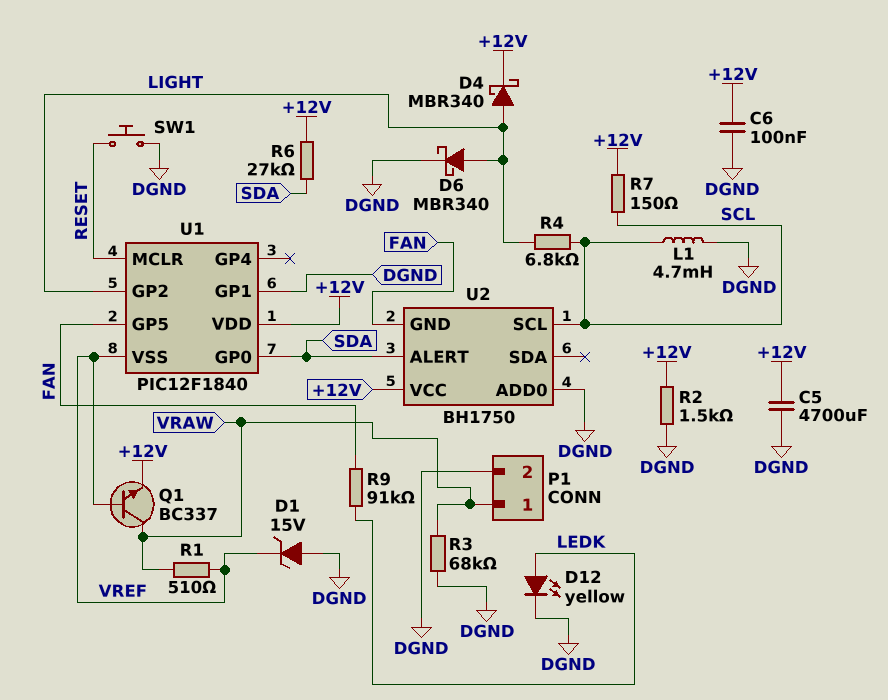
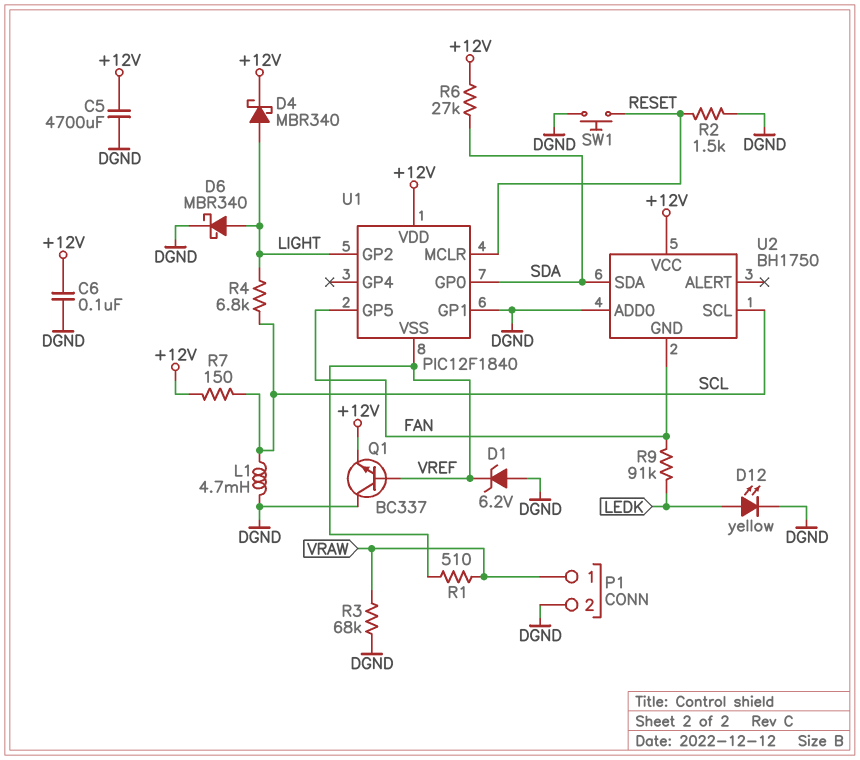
D1: zener 15V (A DGND, K VREF) -> zener 6.2V (A DGND, K VREF)
Q1: NPN BC337 (B VREF, C VRAW, E +12V) -> NPN BC337 (B VREF, C DGND, E +12V)
R2: 1.5k (+12V, DGND) -> 1.5k (DGND, RESET)
U2 pin ALERT: SDA -> none
U2 pin SDA: none -> SDA

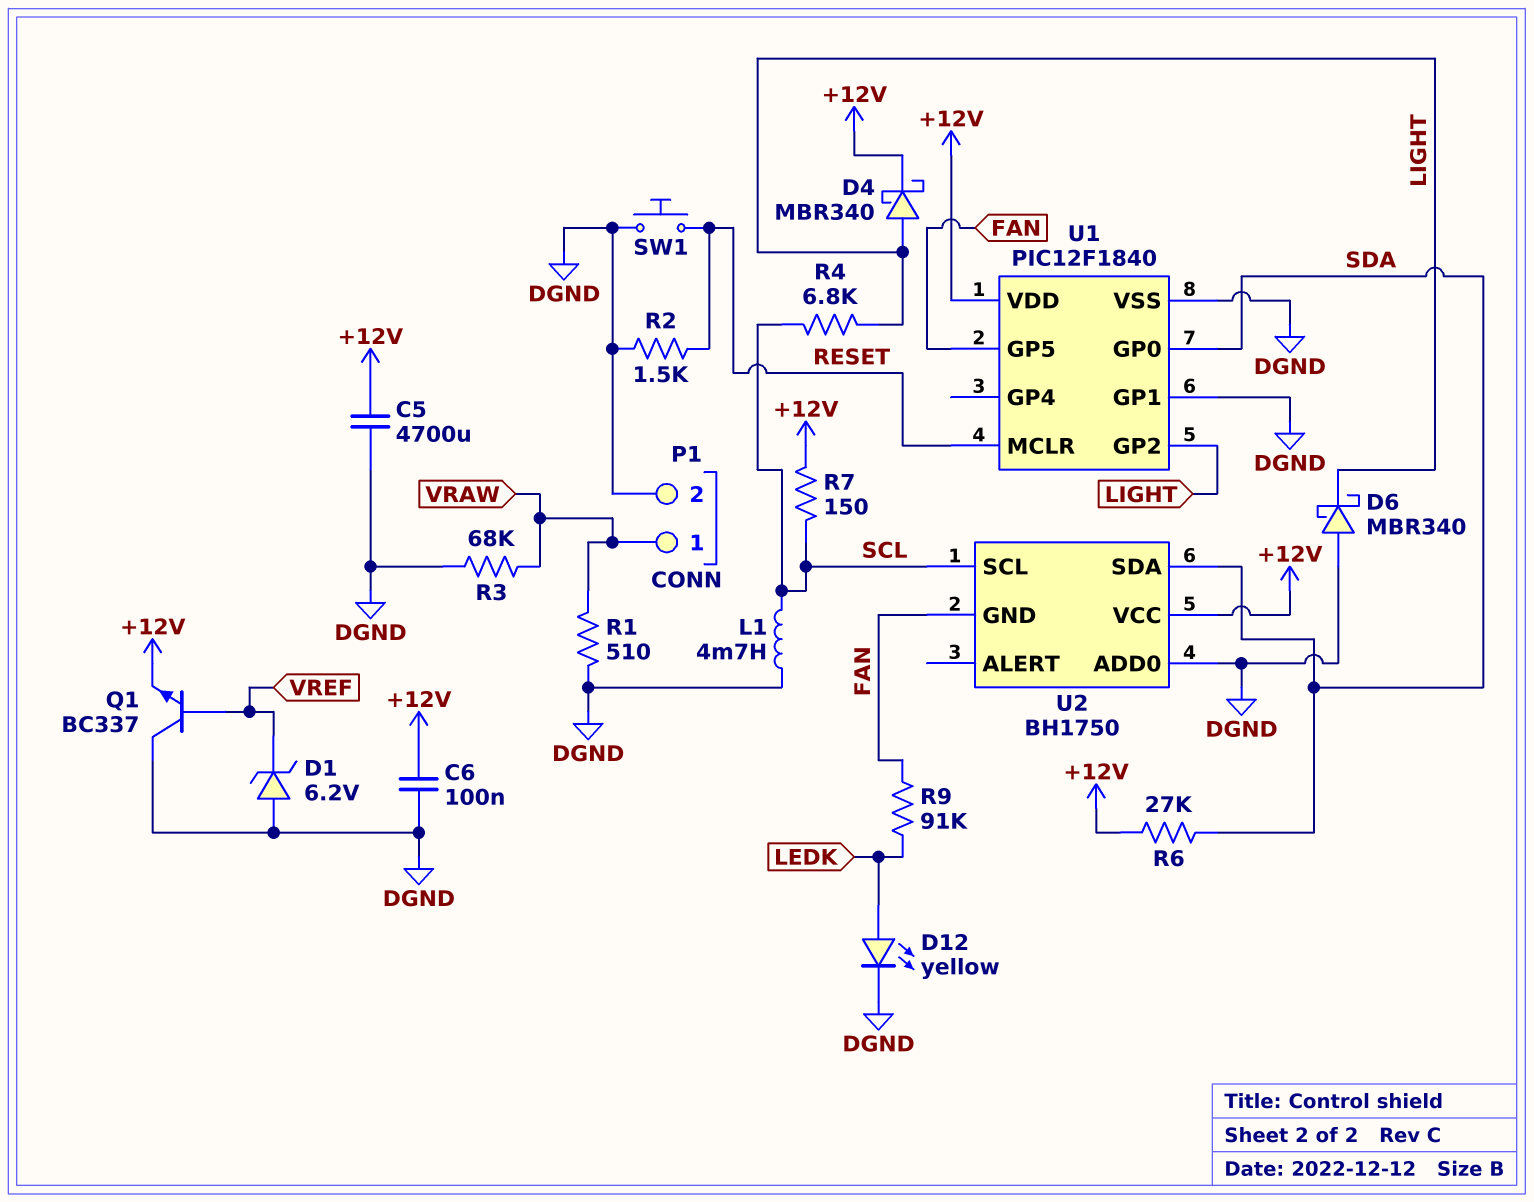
D6: schottky MBR340 (A LIGHT, K DGND) -> schottky MBR340 (A DGND, K LIGHT)
R1: 510 (VRAW, VREF) -> 510 (DGND, VRAW)
U1 pin VSS: VREF -> DGND

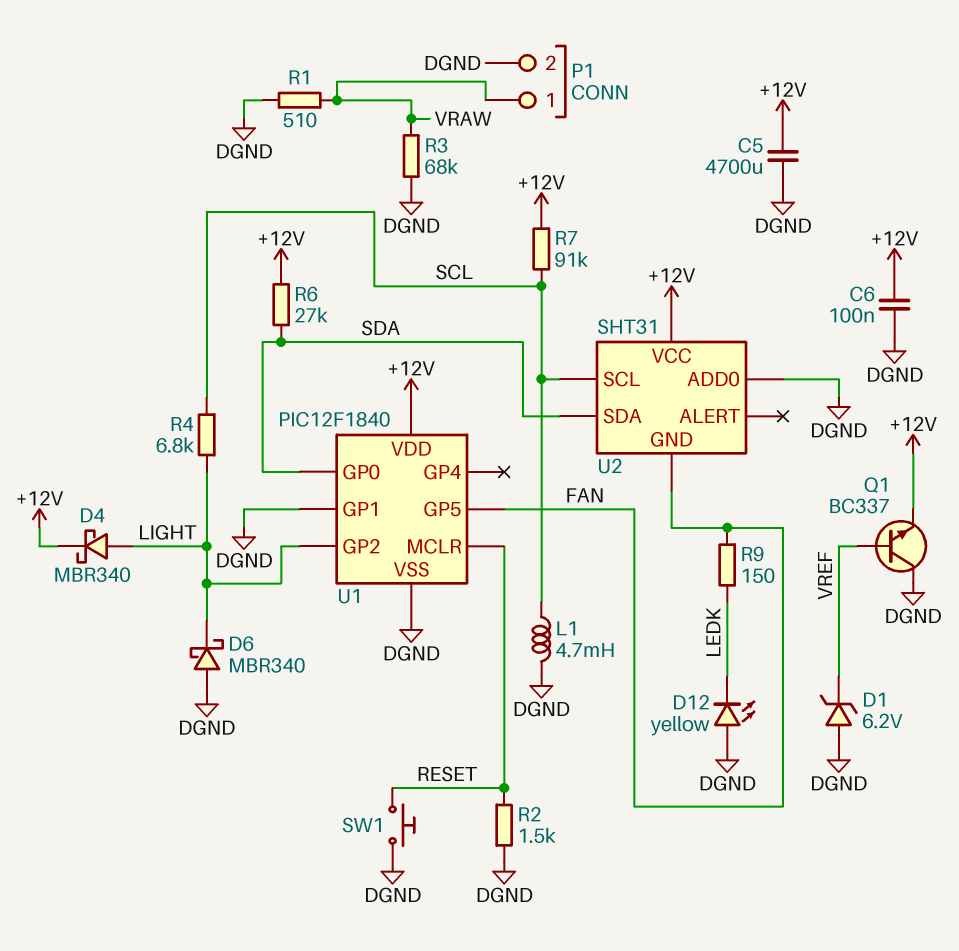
D12: LED yellow (A LEDK, K DGND) -> LED yellow (A DGND, K LEDK)
R7: 150 (+12V, SCL) -> 91k (+12V, SCL)
R9: 91k (FAN, LEDK) -> 150 (FAN, LEDK)
U2: BH1750 -> SHT31

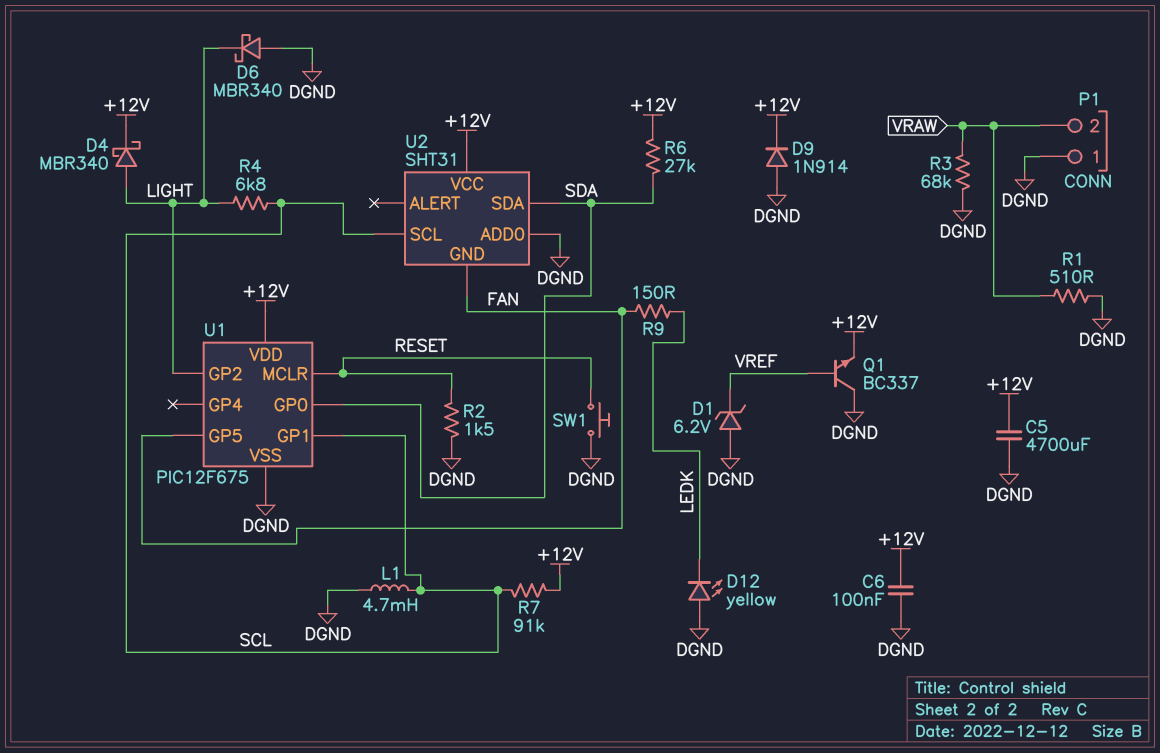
D9: none -> diode 1N914 (A DGND, K +12V)
P1 pin 1: VRAW -> DGND
P1 pin 2: DGND -> VRAW
U1: PIC12F1840 -> PIC12F675
U1 pin GP1: DGND -> SCL

